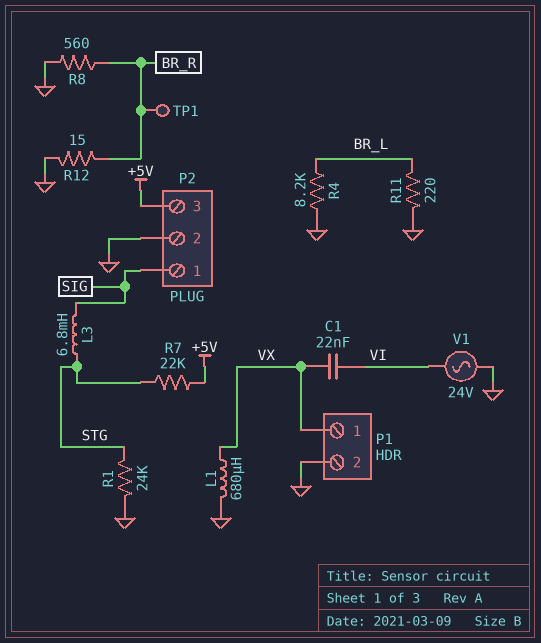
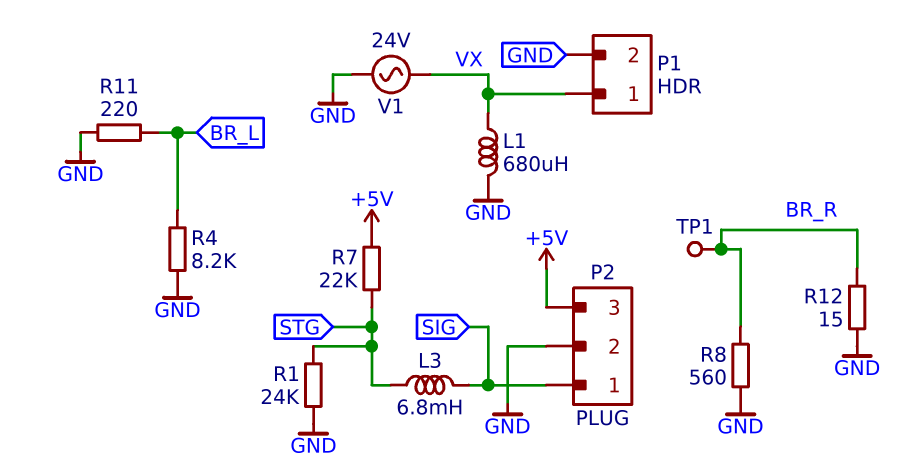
C1: 22nF (VI, VX) -> none
V1: AC 24V (GND, VI) -> AC 24V (GND, VX)

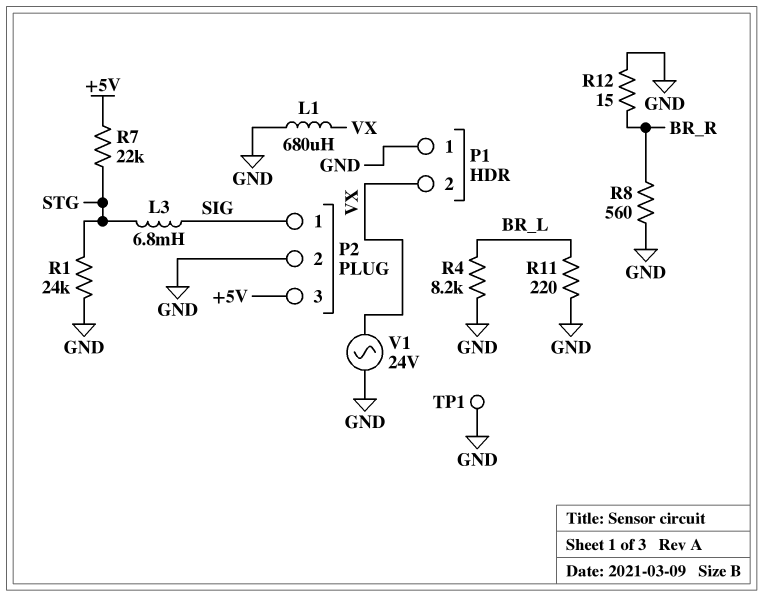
P1 pin 1: VX -> GND
P1 pin 2: GND -> VX
TP1: test point (BR_R) -> test point (GND)

